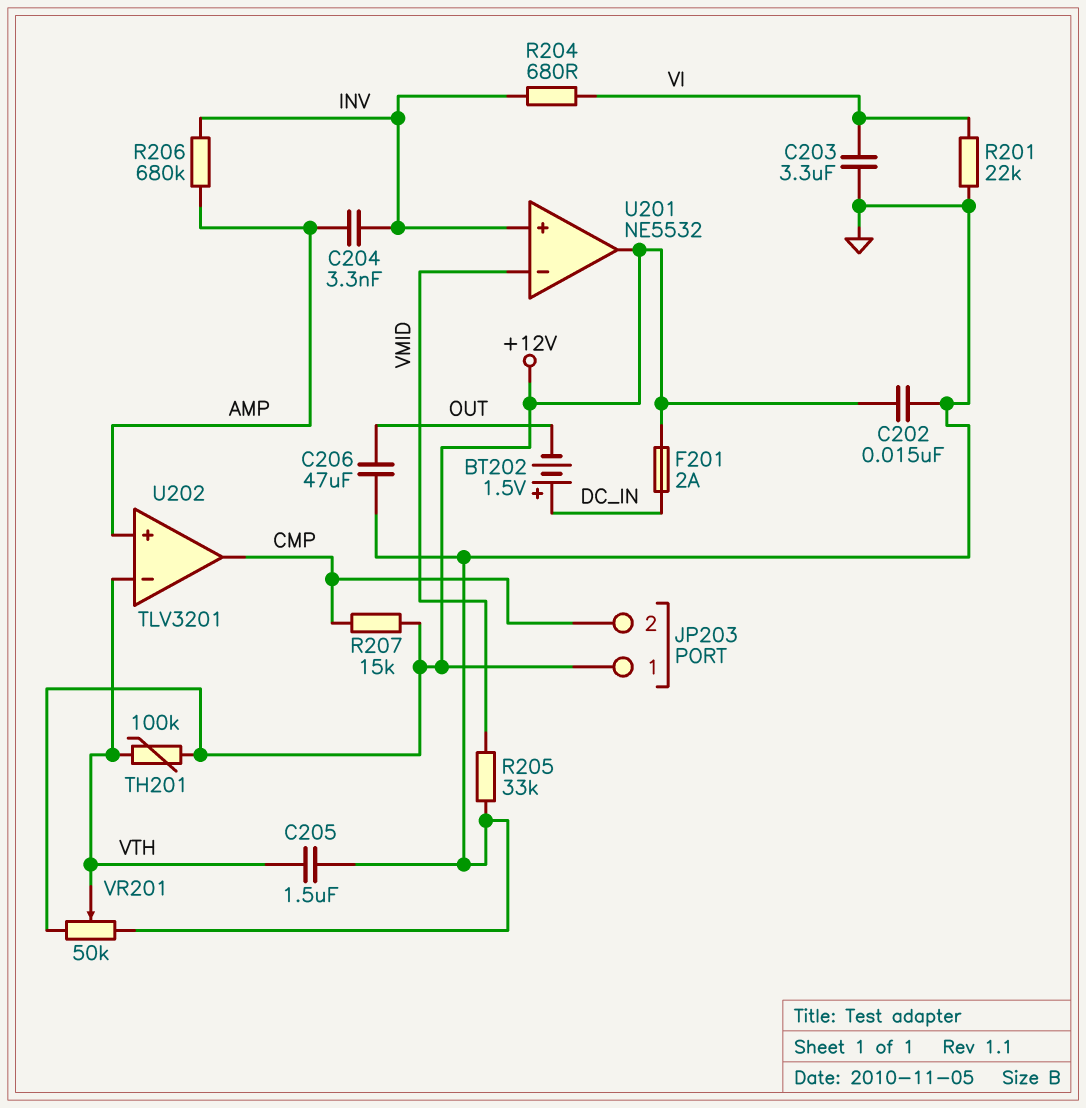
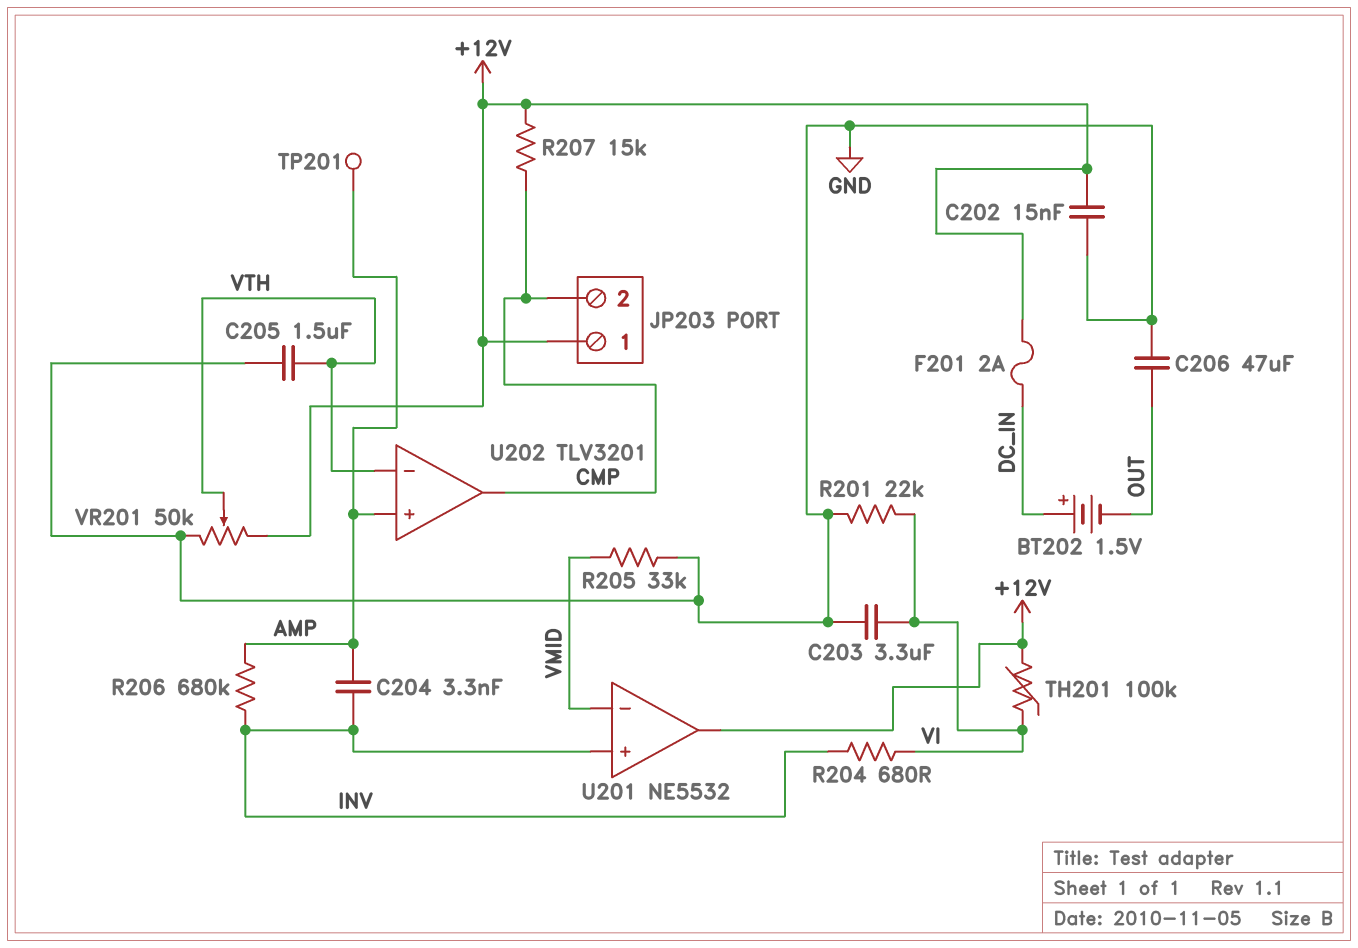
TH201: 100k (+12V, VTH) -> 100k (+12V, VI)
TP201: none -> test point (AMP)

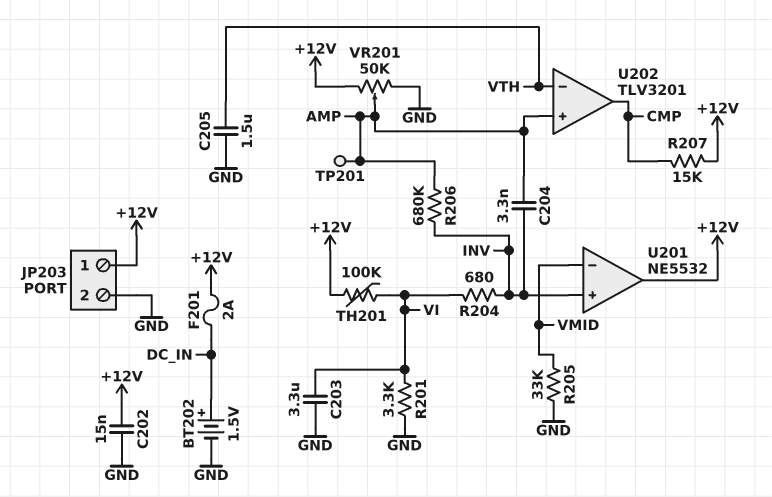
BT202: 1.5V (plus DC_IN, minus OUT) -> 1.5V (plus DC_IN, minus GND)
C206: 47uF (GND, OUT) -> none
JP203 pin 2: CMP -> GND
R201: 22k (GND, VI) -> 3.3k (GND, VI)
VR201: 50k (+12V, GND, wiper VTH) -> 50k (+12V, GND, wiper AMP)

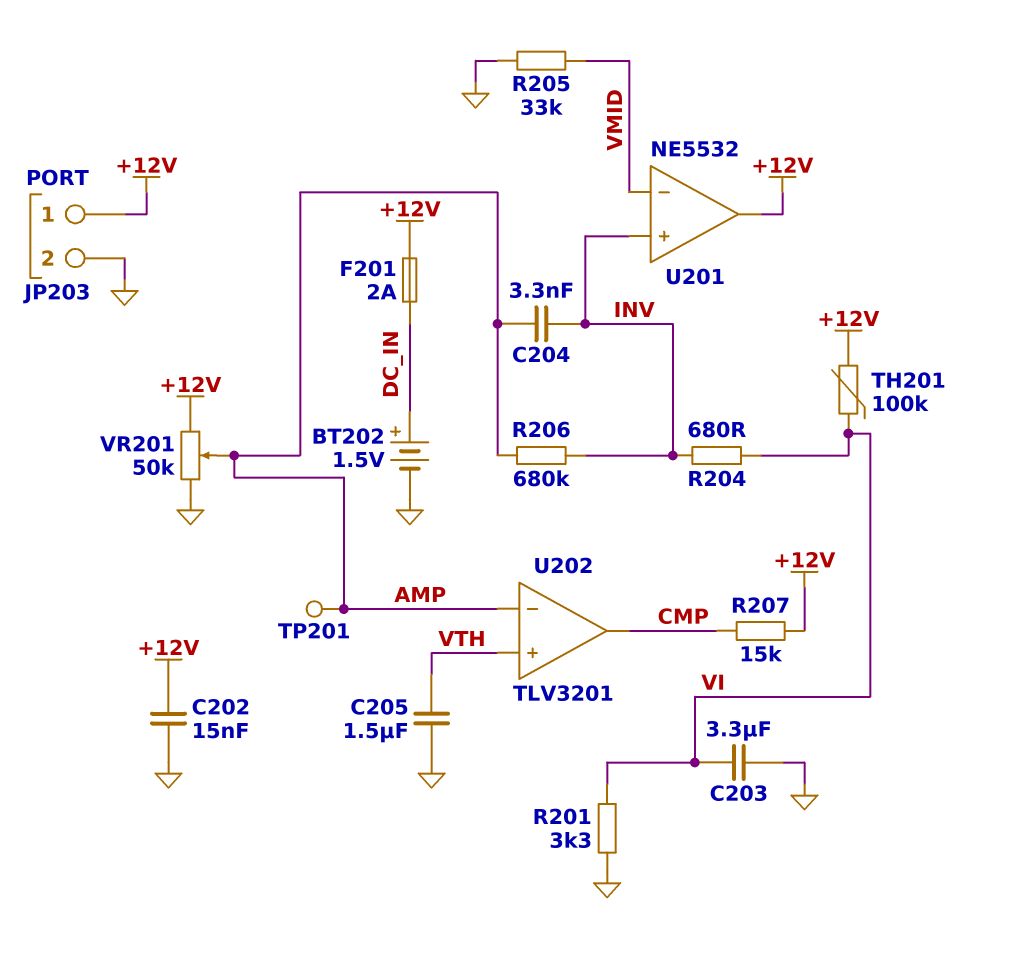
U202 pin in+: AMP -> VTH
U202 pin in-: VTH -> AMP

